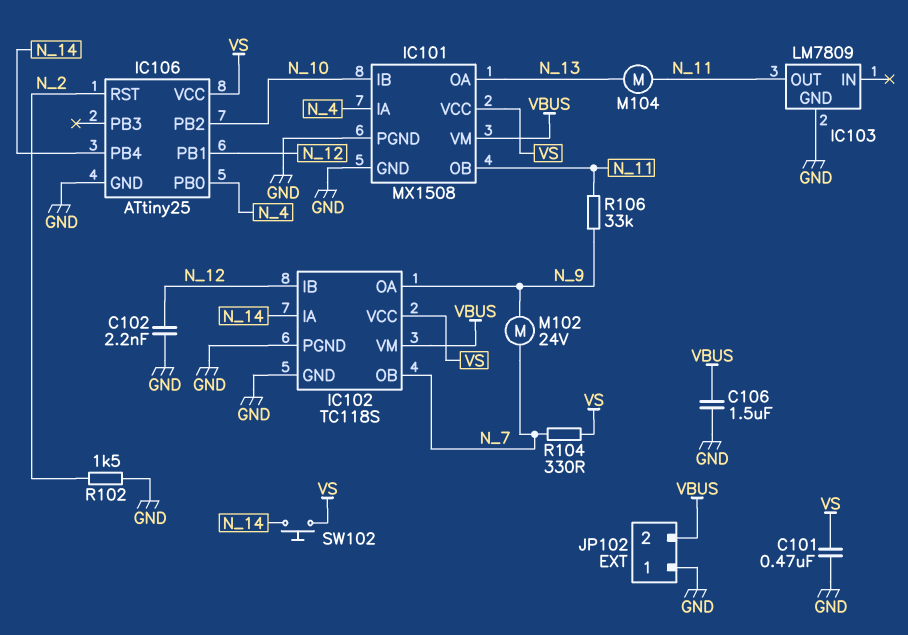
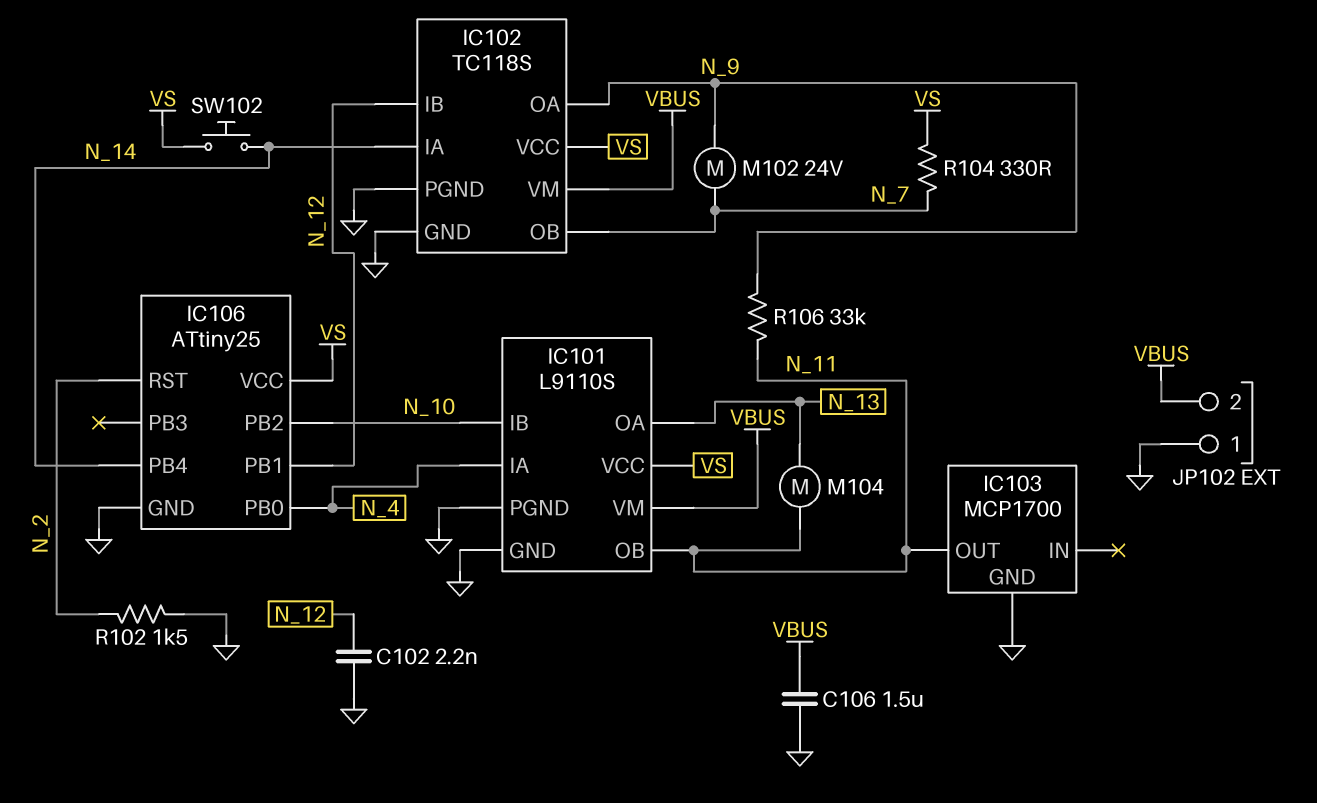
C101: 470nF (GND, VS) -> none
IC101: MX1508 -> L9110S
IC103: LM7809 -> MCP1700

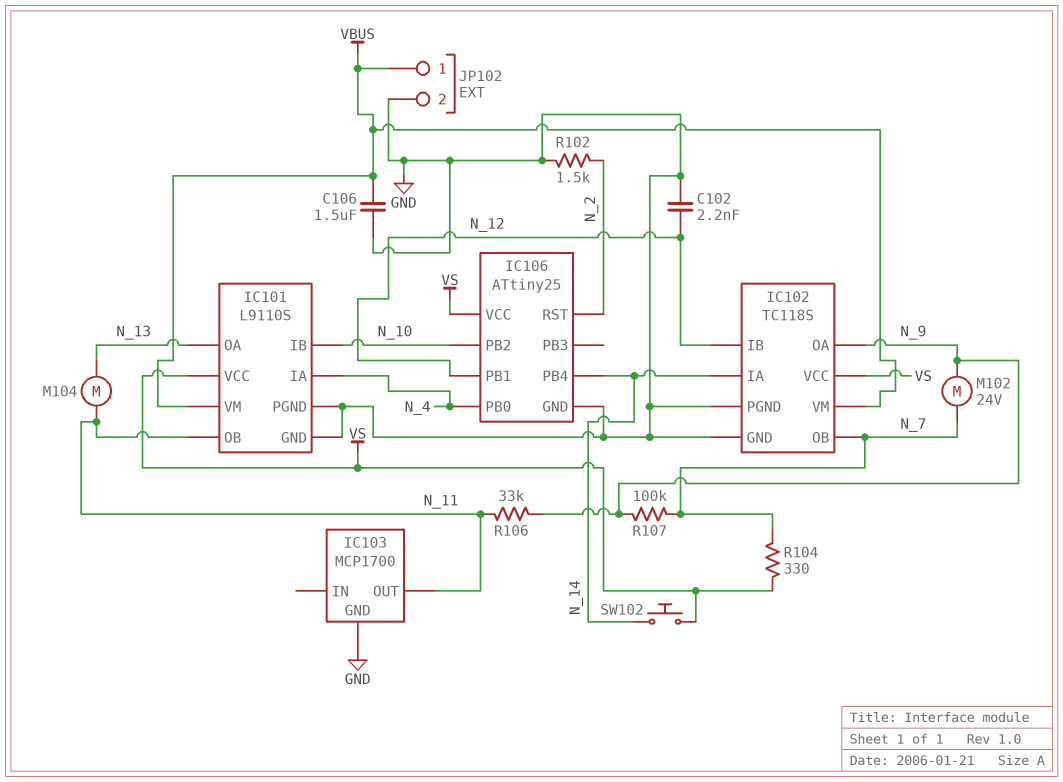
JP102 pin 1: GND -> VBUS
JP102 pin 2: VBUS -> GND
R107: none -> 100k (N_7, N_9)

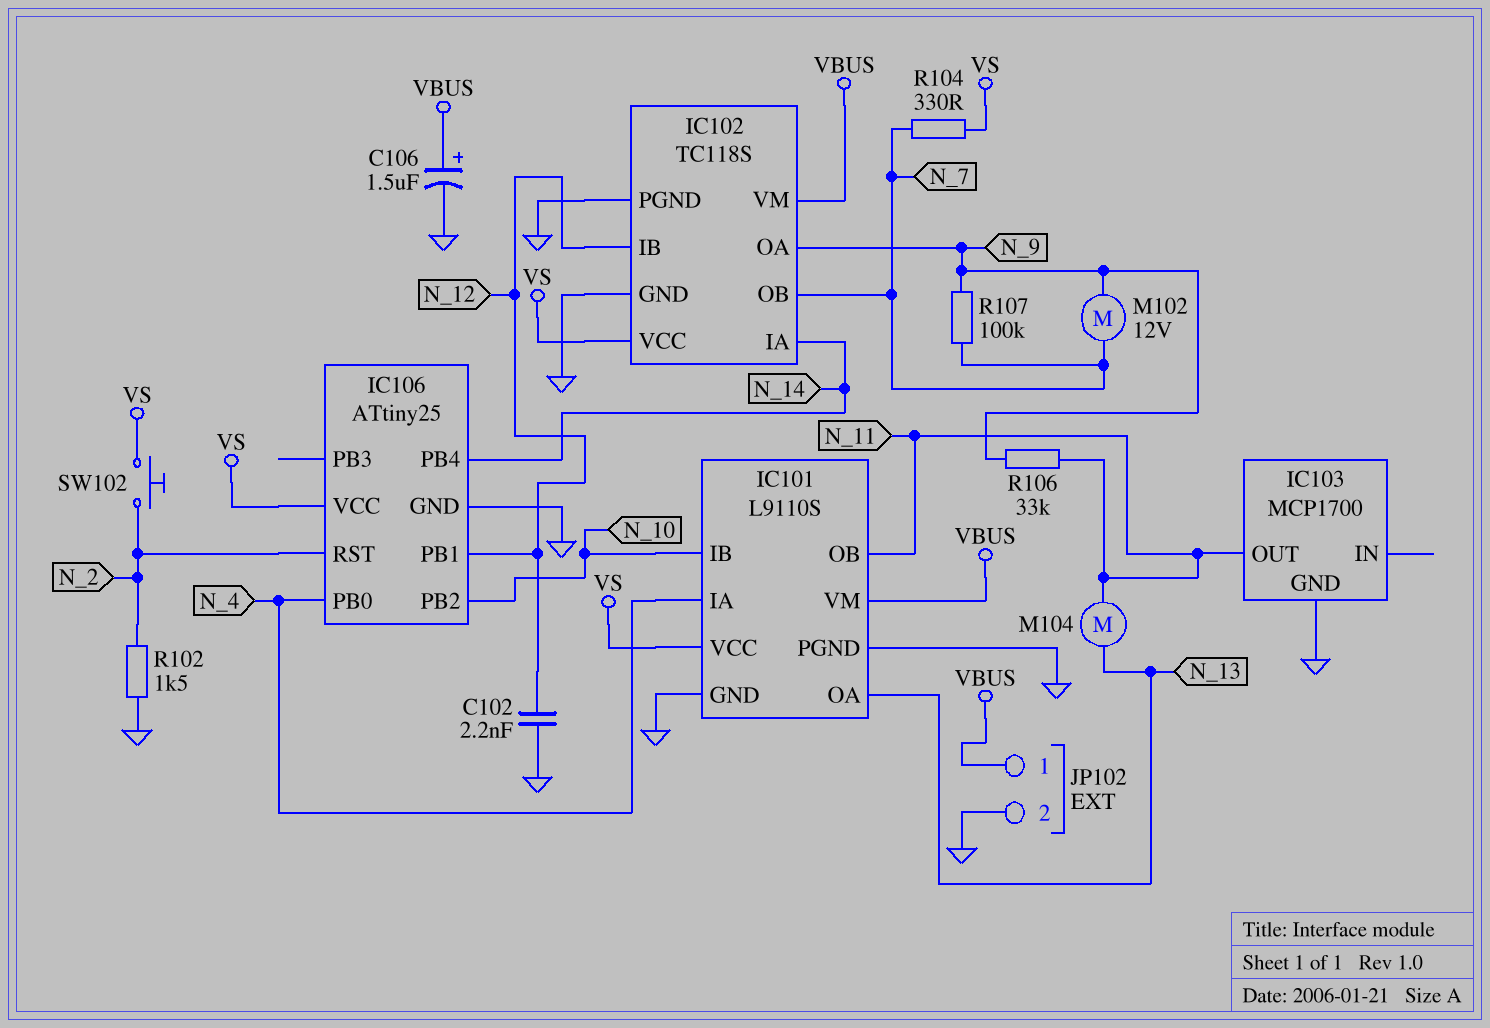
C106: 1.5uF (GND, VBUS) -> 1.5uF (plus VBUS, minus GND)
M102: motor 24V (N_7, N_9) -> motor 12V (N_7, N_9)
SW102: button (N_14, VS) -> button (N_2, VS)

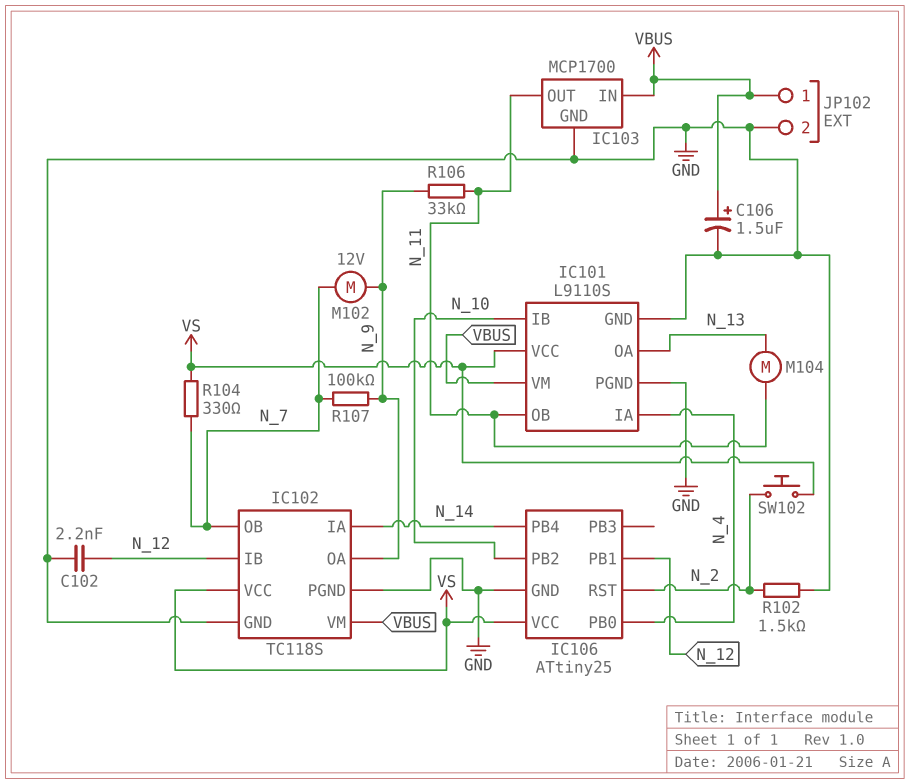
IC103 pin IN: none -> VBUS

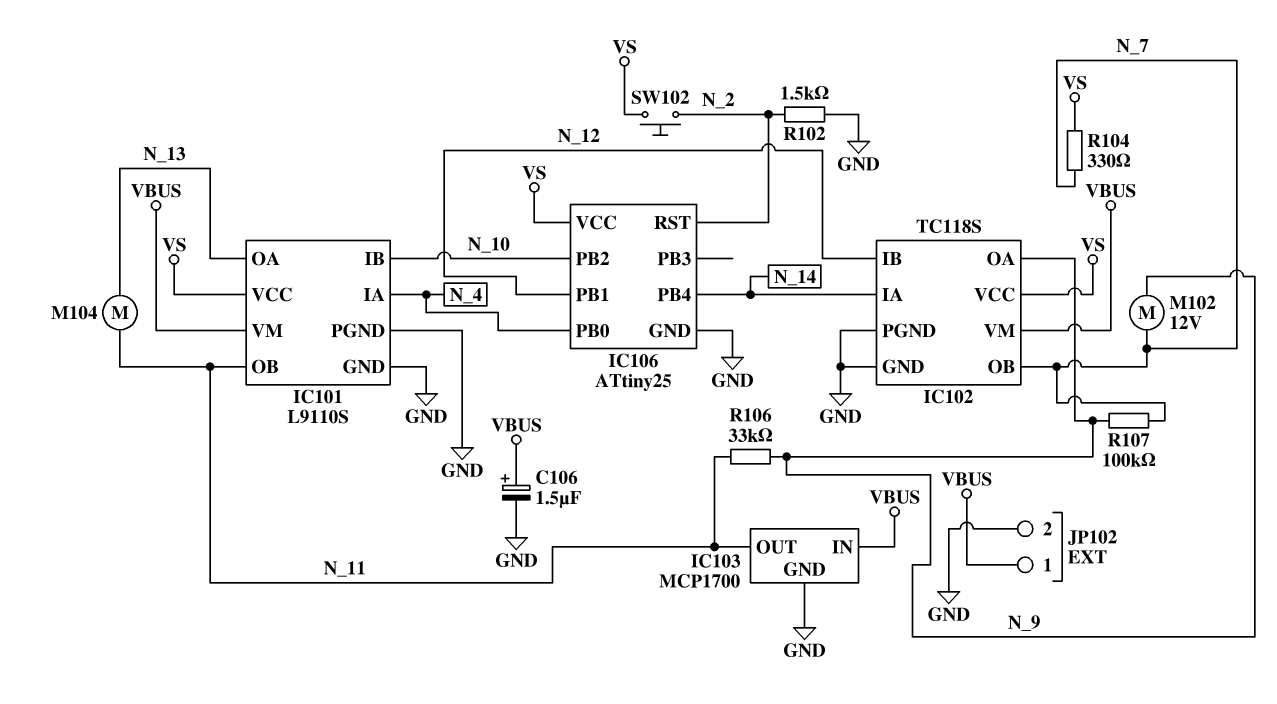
C102: 2.2nF (GND, N_12) -> none

